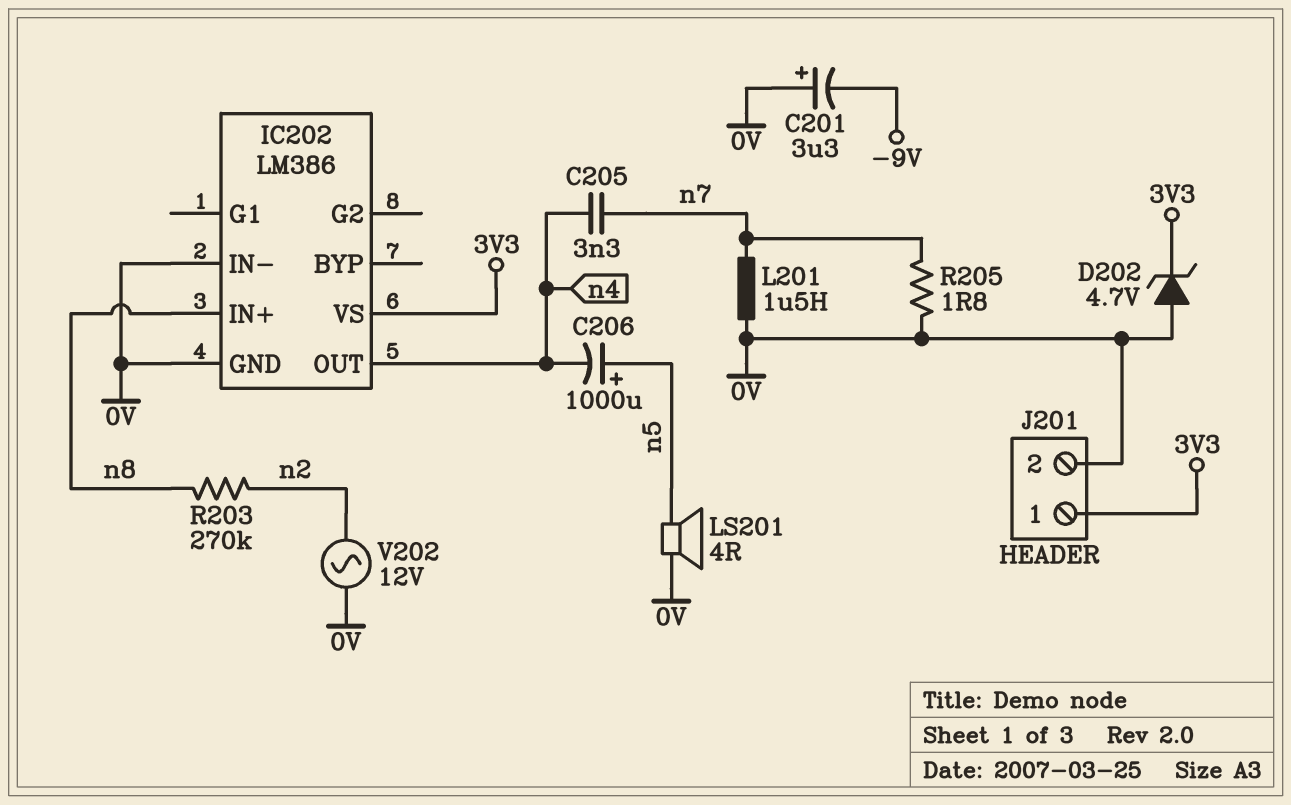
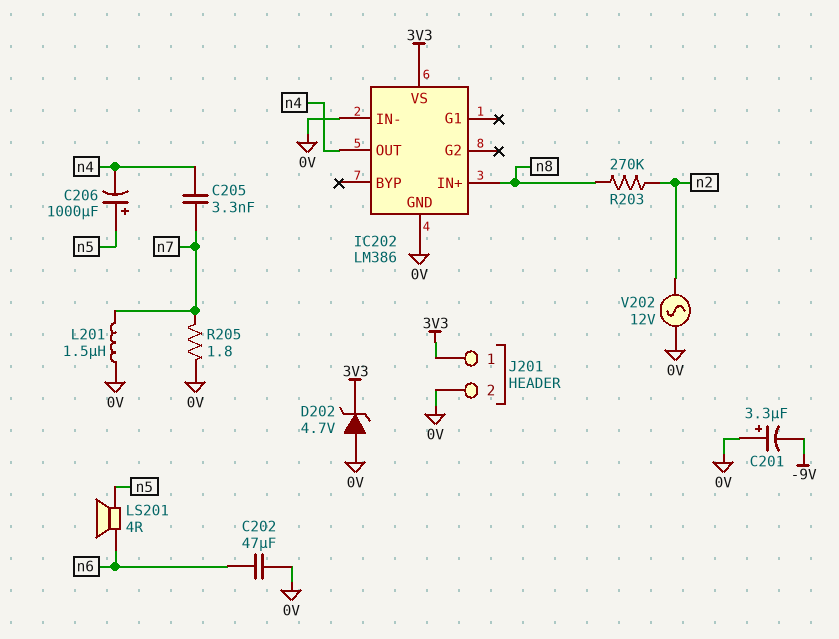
C202: none -> 47uF (0V, n6)
LS201: speaker 4R (0V, n5) -> speaker 4R (n5, n6)

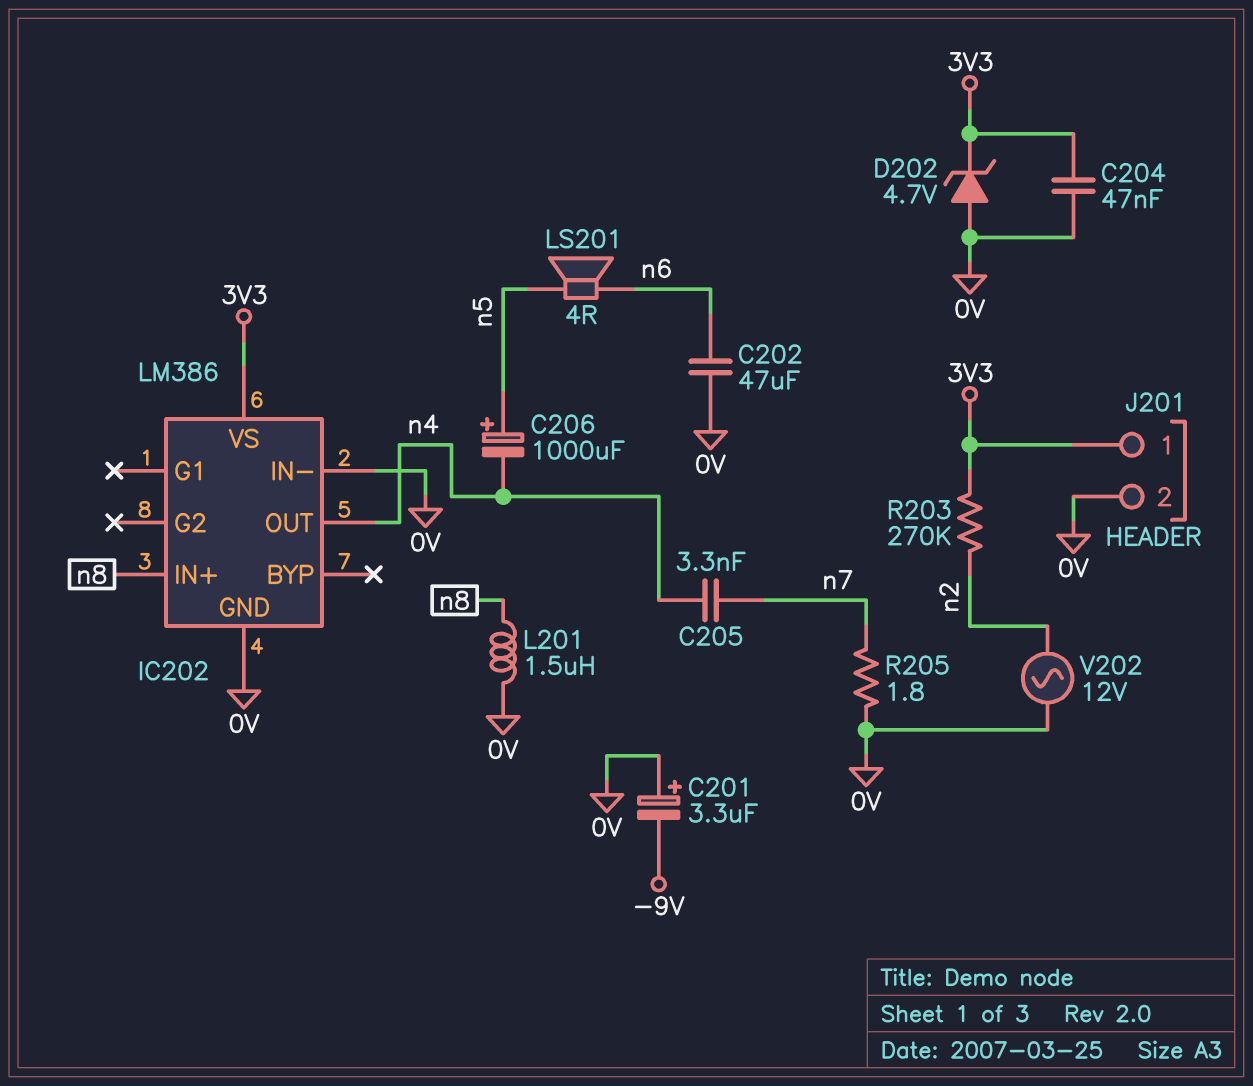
C204: none -> 47nF (0V, 3V3)
L201: 1.5uH (0V, n7) -> 1.5uH (0V, n8)
R203: 270k (n2, n8) -> 270k (3V3, n2)

